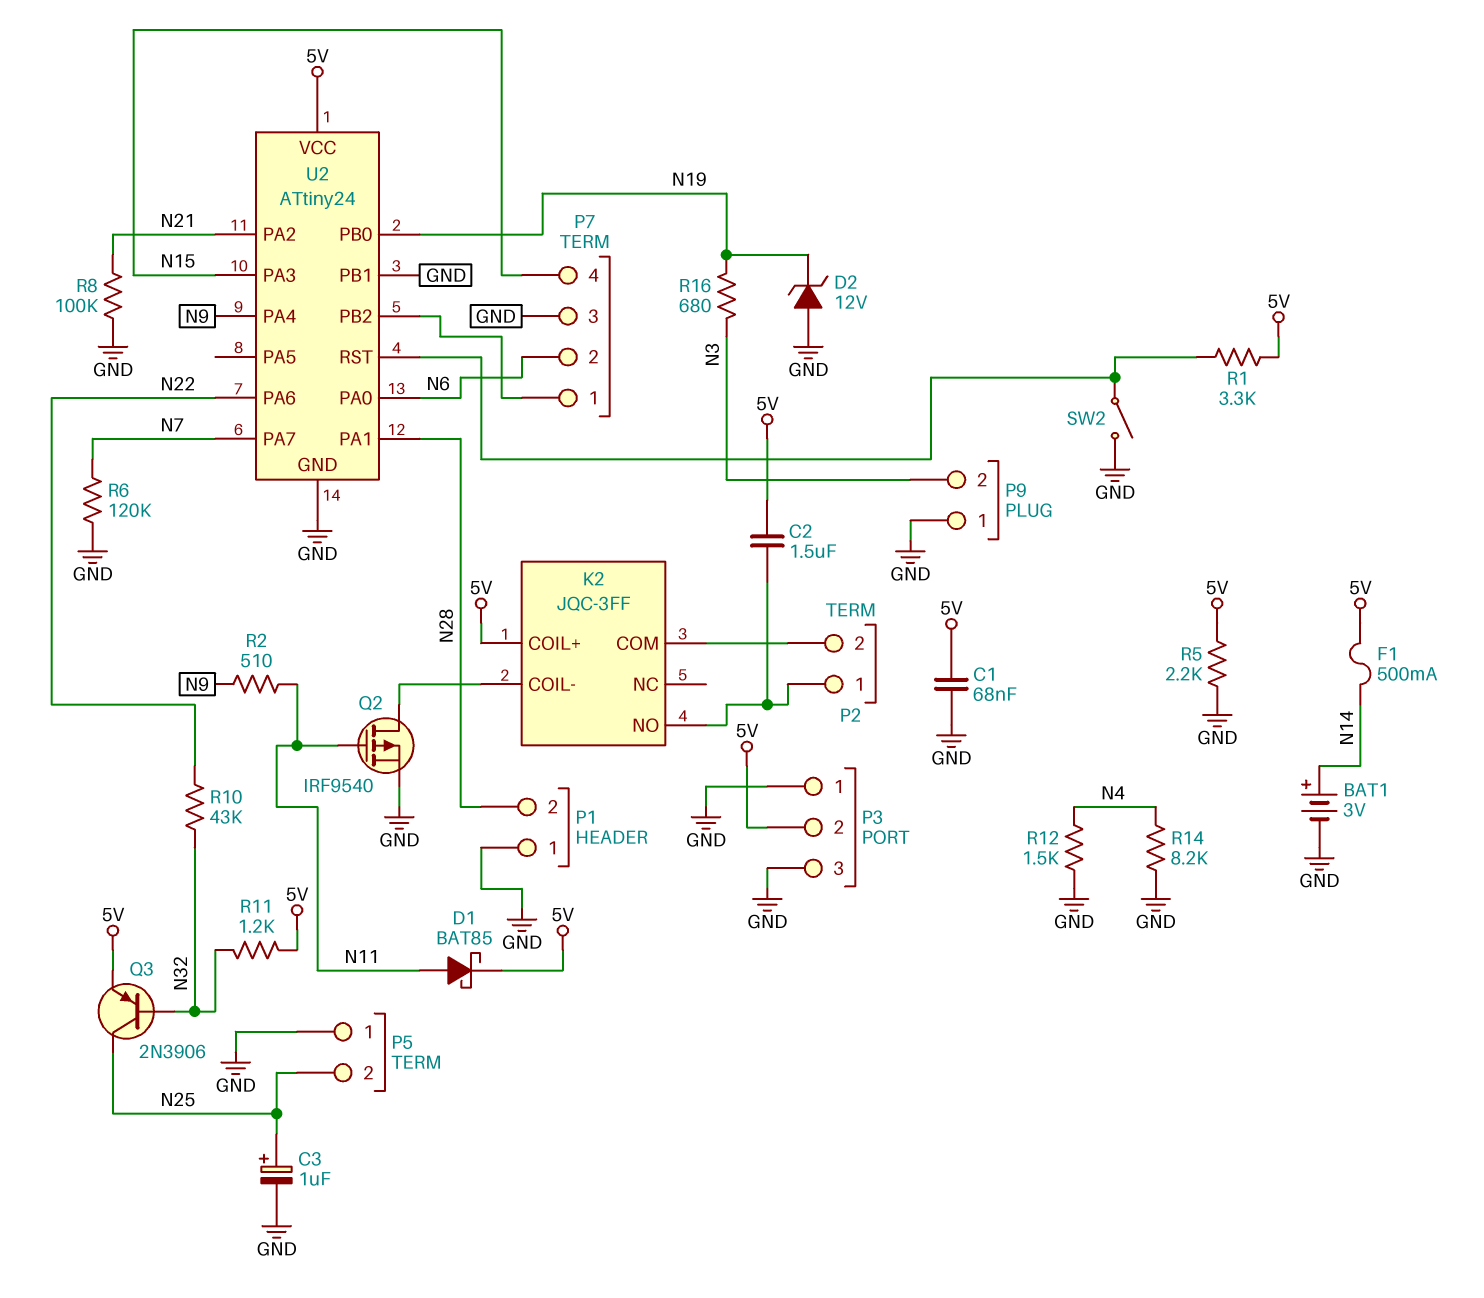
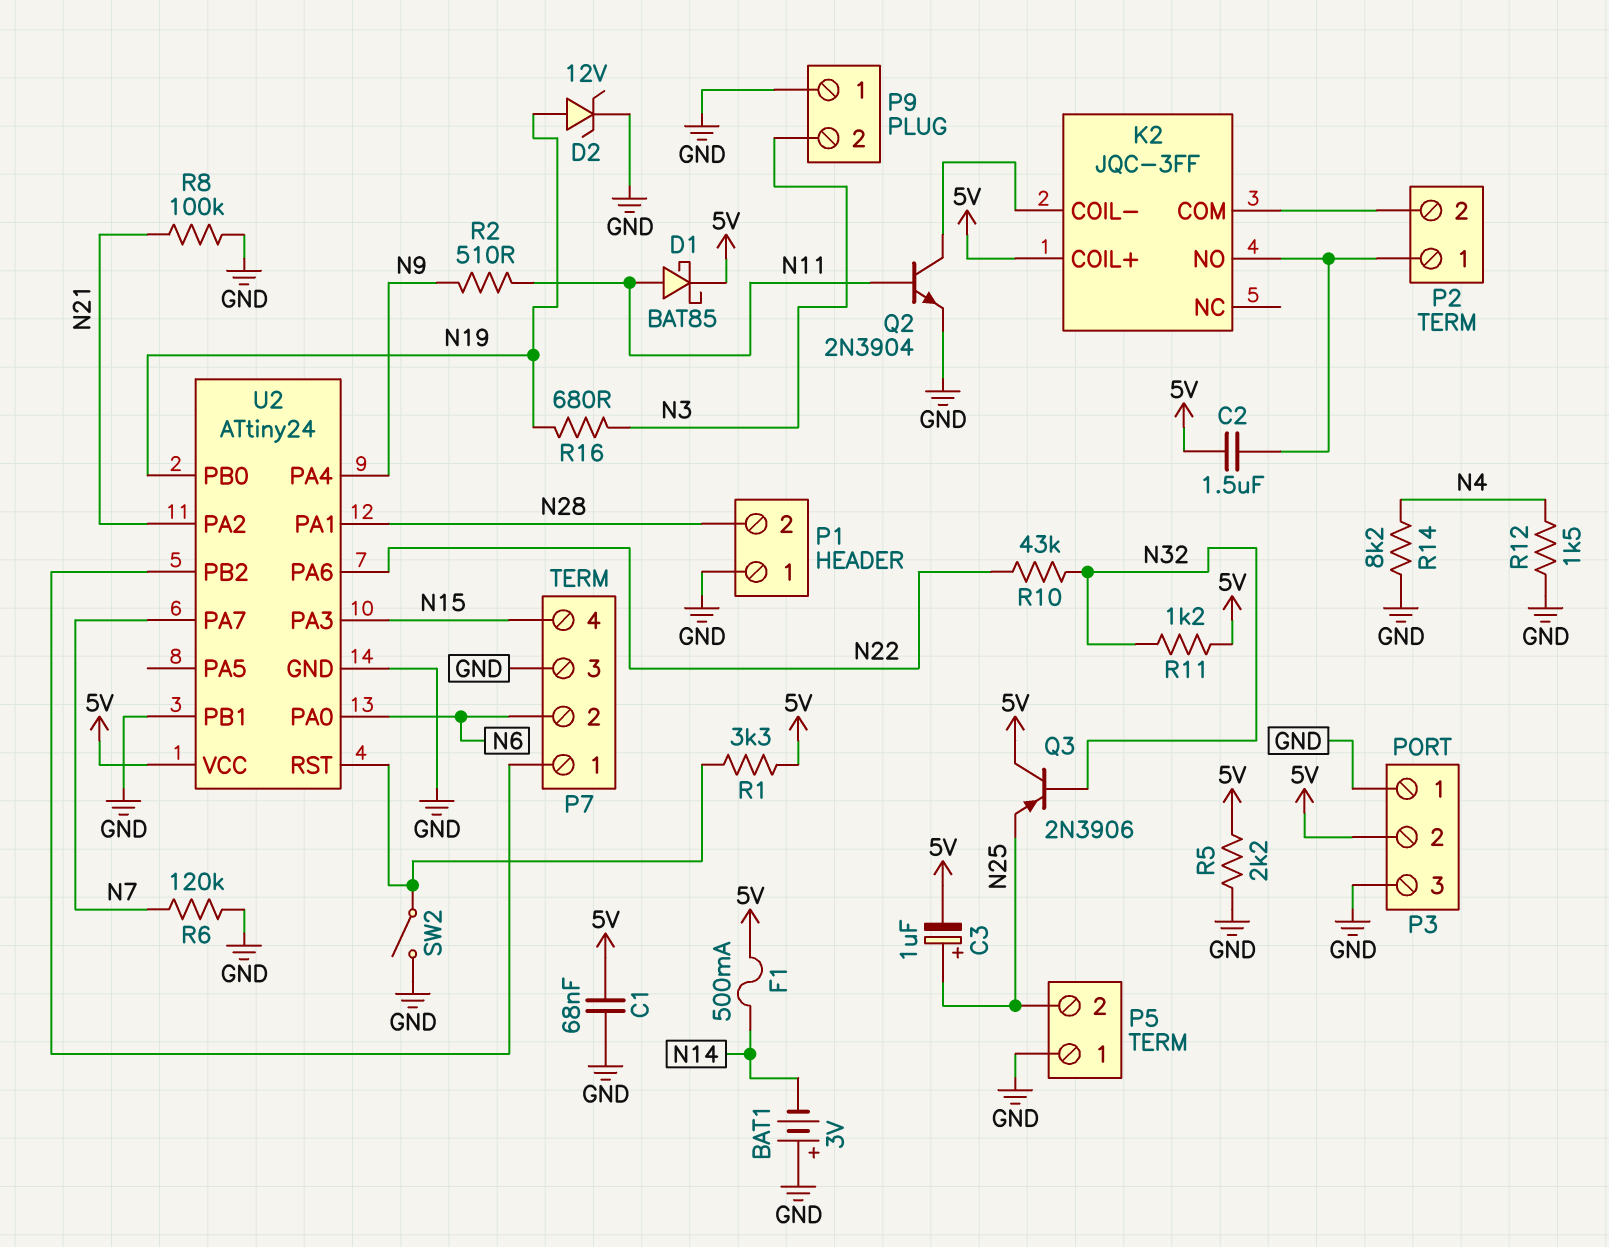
BAT1: 3V (plus N14, minus GND) -> 3V (plus GND, minus N14)
C3: 1uF (plus N25, minus GND) -> 1uF (plus N25, minus 5V)
D2: zener 12V (A GND, K N19) -> zener 12V (A N19, K GND)
Q2: PMOS IRF9540 (G N11, D K2/COIL-, S GND) -> NPN 2N3904 (B N11, C K2/COIL-, E GND)
Q3: PNP 2N3906 (B N32, C N25, E 5V) -> PNP 2N3906 (B N32, C 5V, E N25)

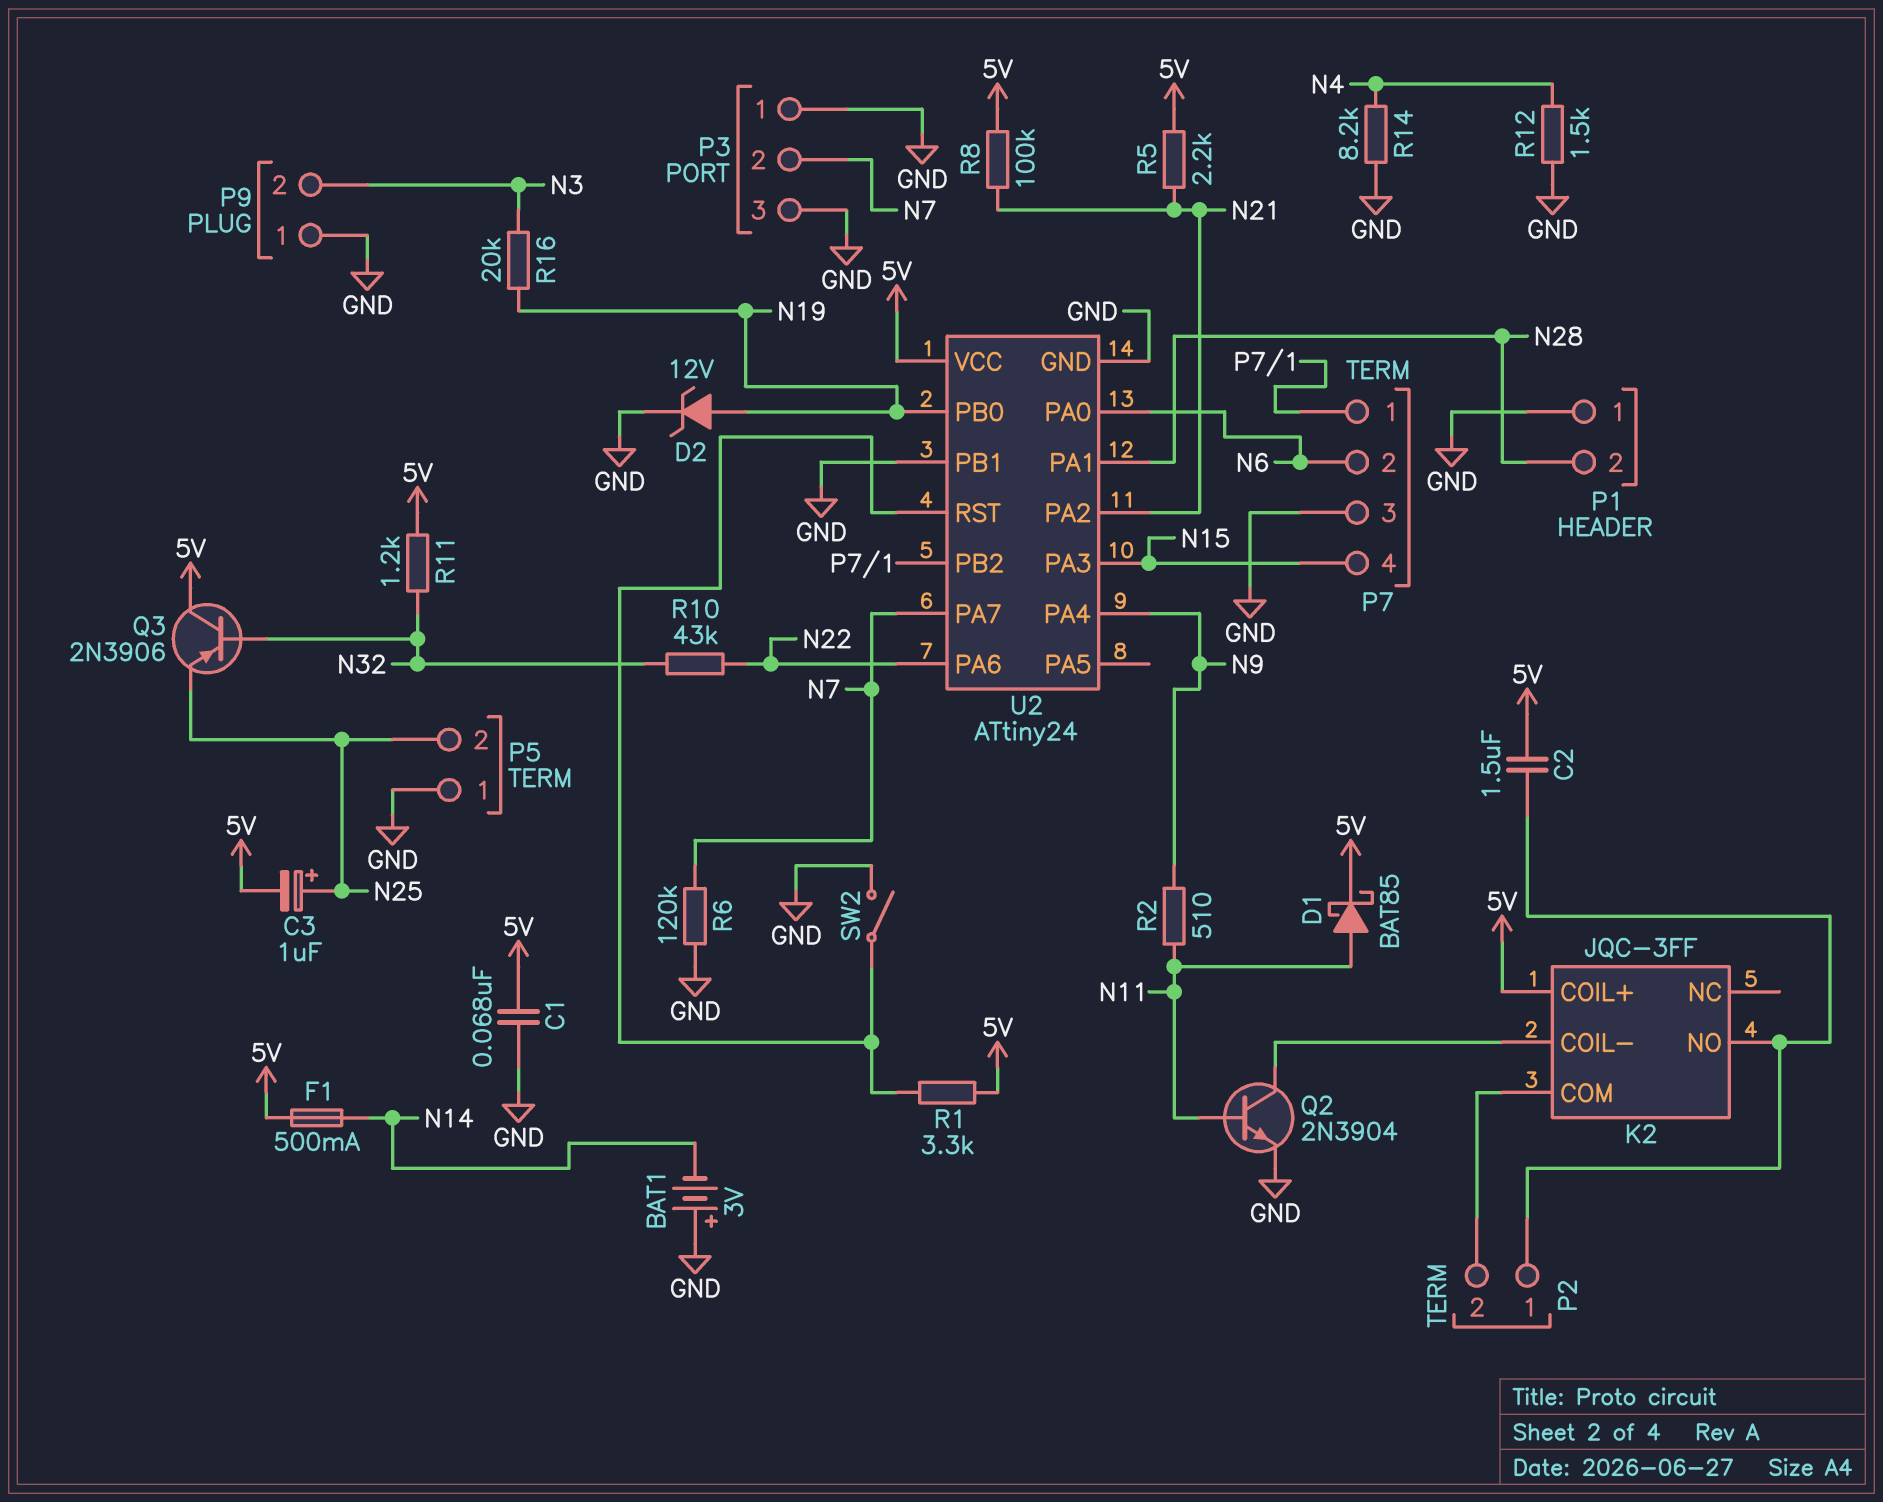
P3 pin 2: 5V -> N7
R5: 2.2k (5V, GND) -> 2.2k (5V, N21)
R8: 100k (GND, N21) -> 100k (5V, N21)
R16: 680 (N3, N19) -> 20k (N3, N19)

